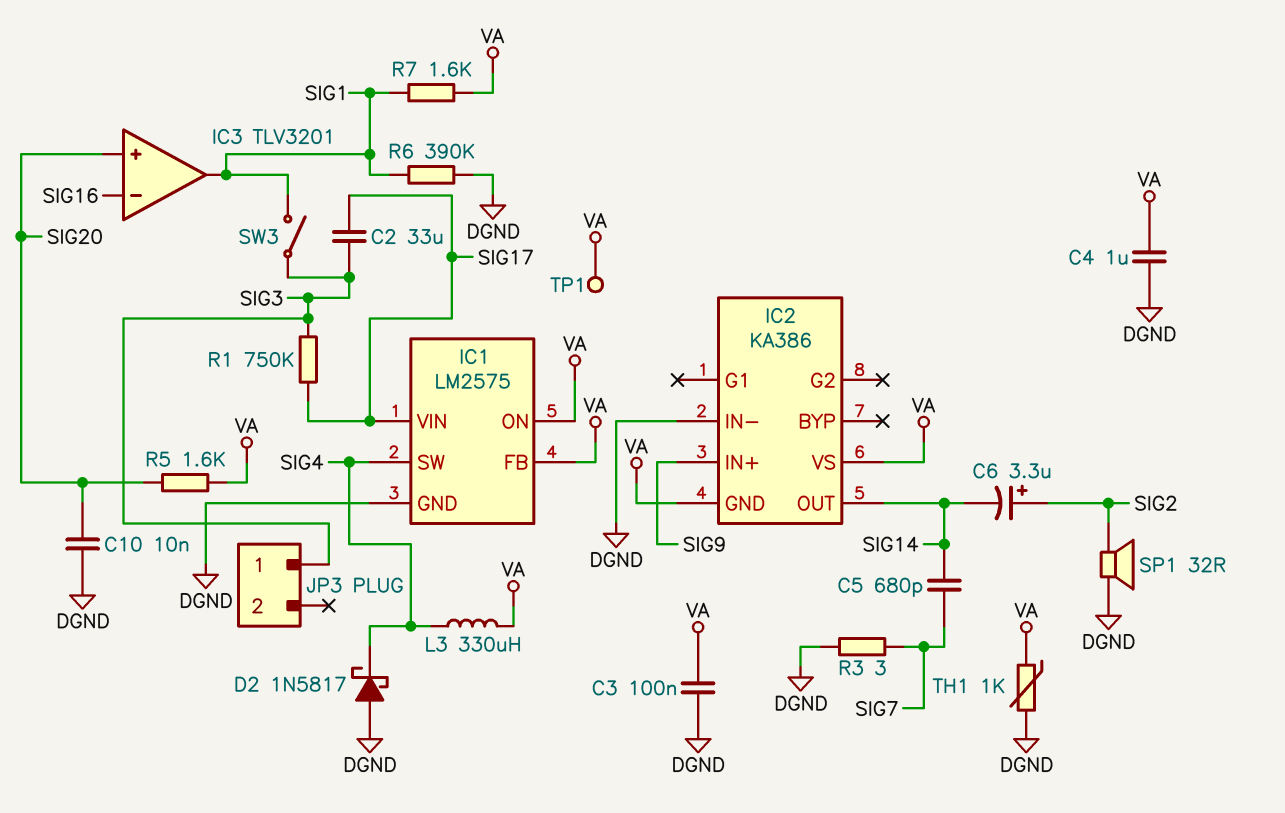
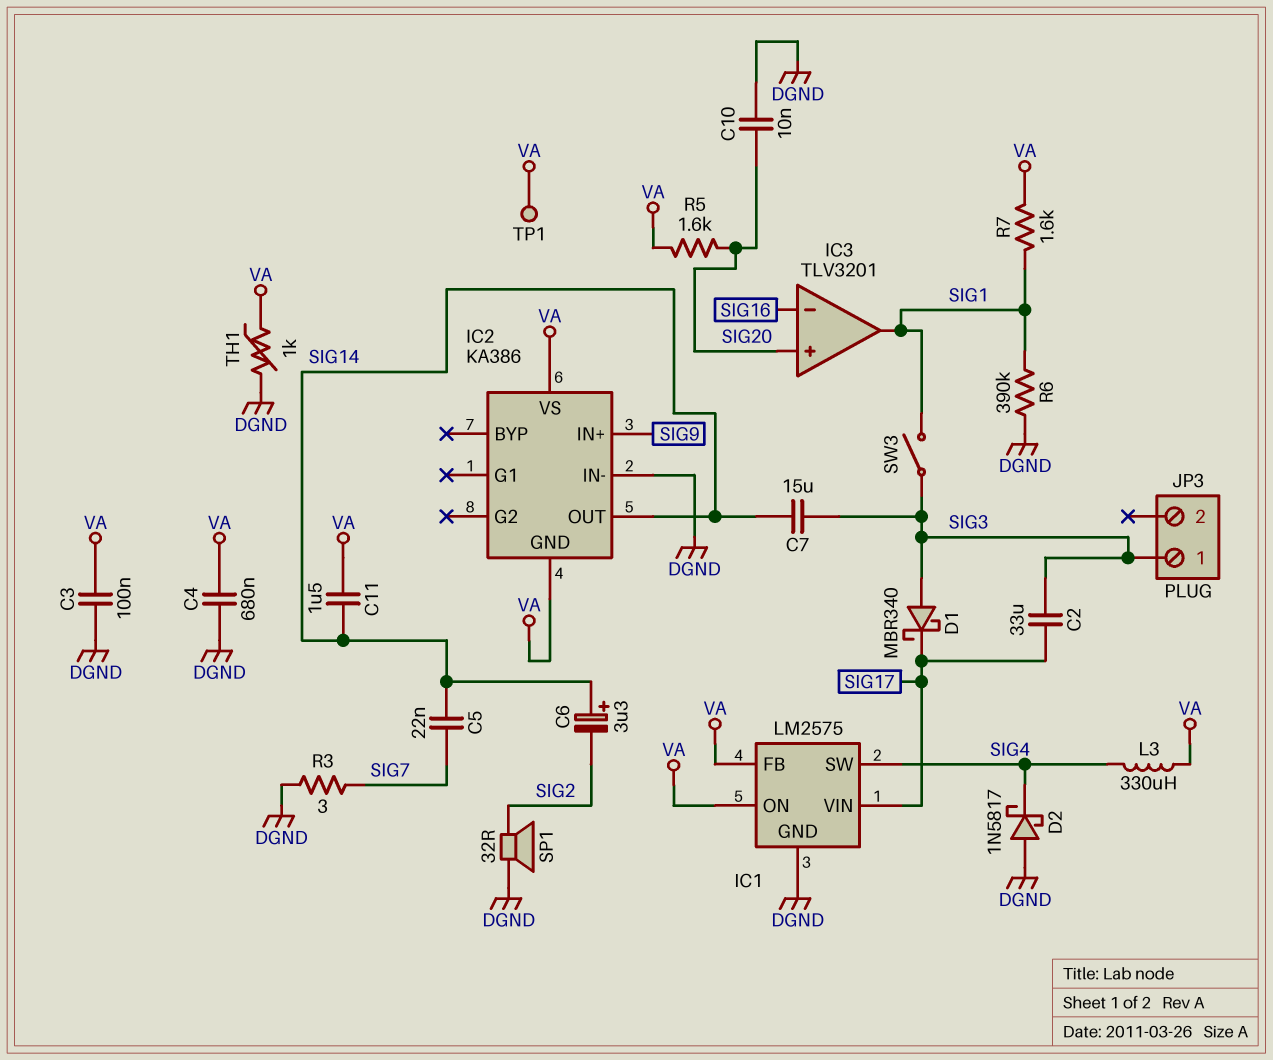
C4: 1uF (DGND, VA) -> 680nF (DGND, VA)
C5: 680pF (SIG7, SIG14) -> 22nF (SIG7, SIG14)
C6: 3.3uF (plus SIG2, minus SIG14) -> 3.3uF (plus SIG14, minus SIG2)
C7: none -> 15uF (SIG3, SIG14)
C11: none -> 1.5uF (SIG14, VA)
D1: none -> schottky MBR340 (A SIG3, K SIG17)
R1: 750k (SIG3, SIG17) -> none

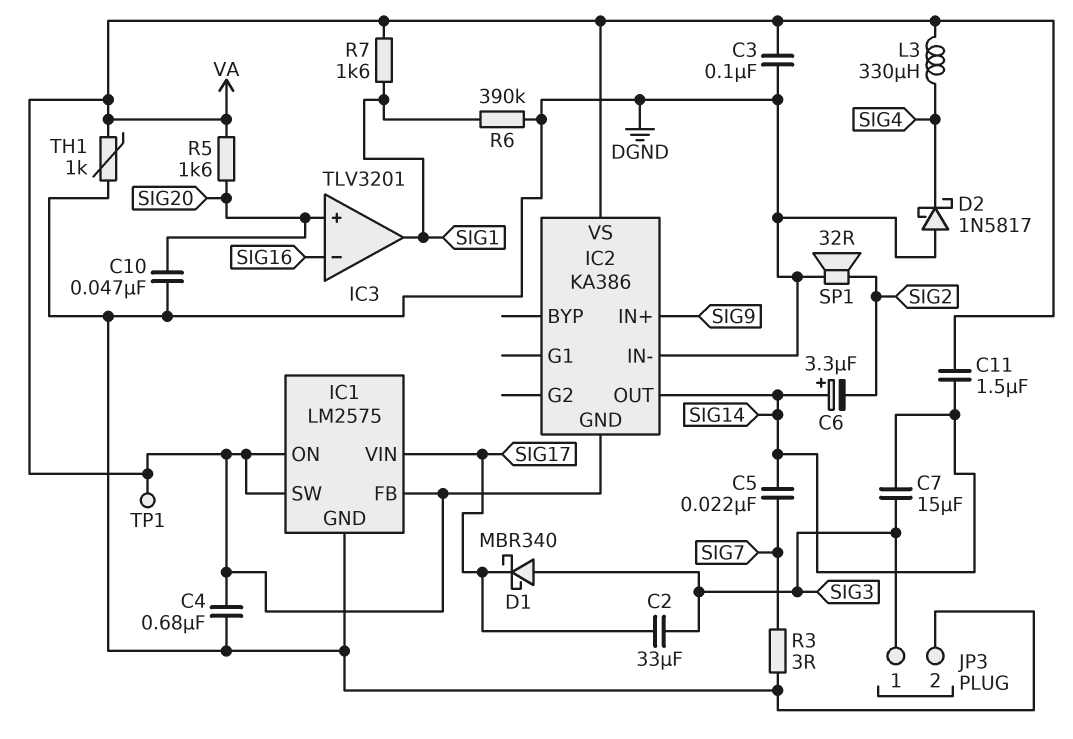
C10: 10nF (DGND, SIG20) -> 47nF (DGND, SIG20)
IC1 pin SW: SIG4 -> VA
JP3 pin 2: none -> DGND
SW3: switch (SIG1, SIG3) -> none

